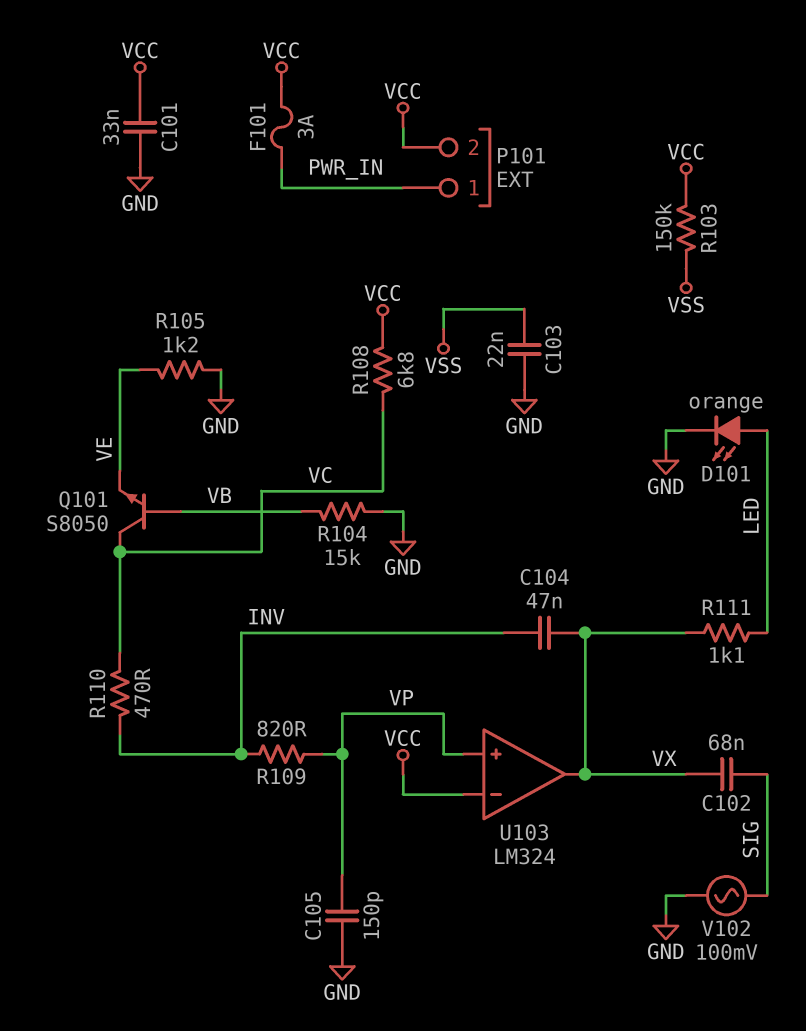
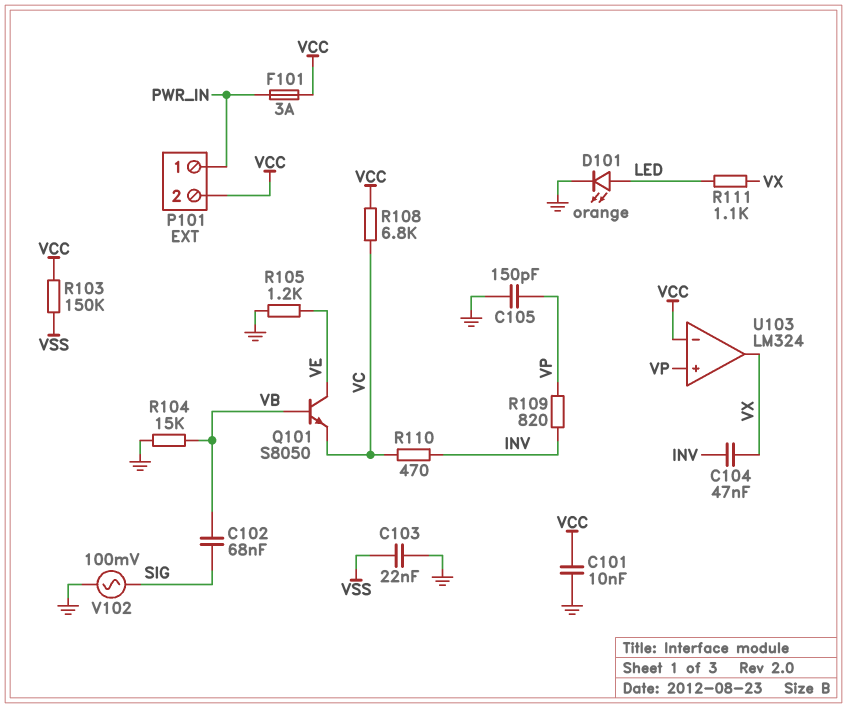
C101: 33nF (GND, VCC) -> 10nF (GND, VCC)
C102: 68nF (SIG, VX) -> 68nF (SIG, VB)
Q101: NPN S8050 (B VB, C VC, E VE) -> NPN S8050 (B VB, C VE, E VC)

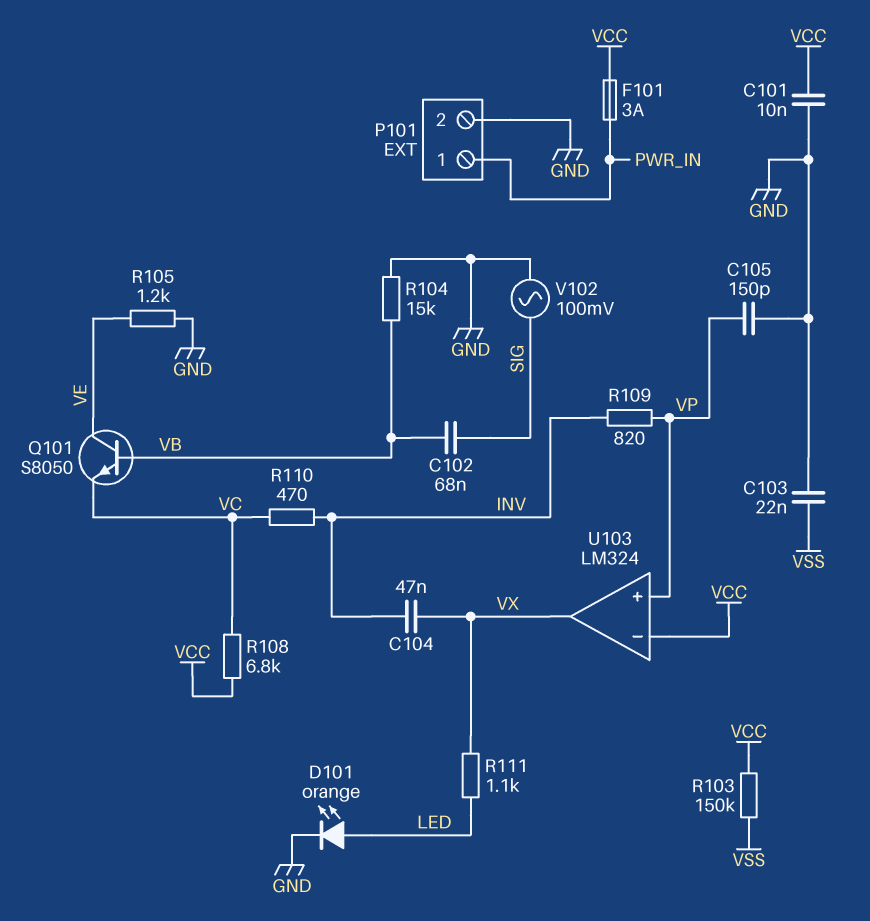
P101 pin 2: VCC -> GND

